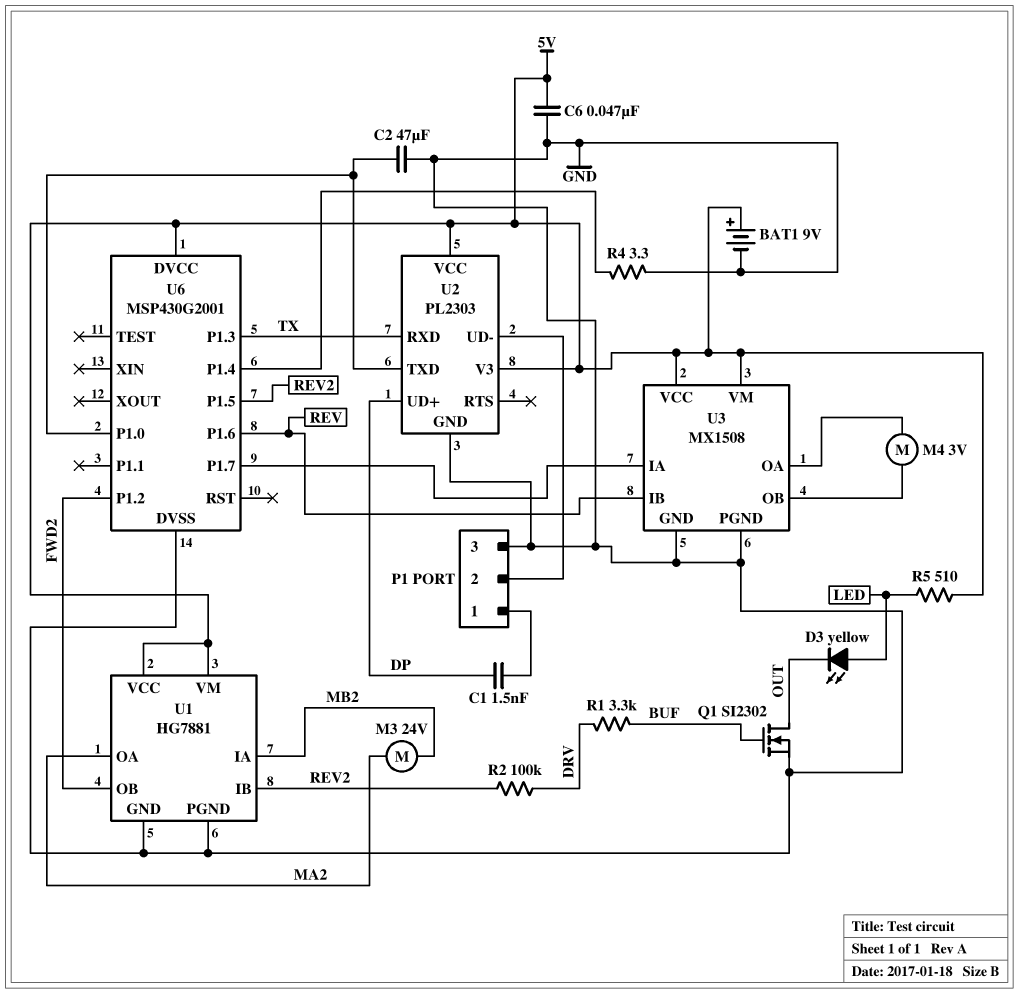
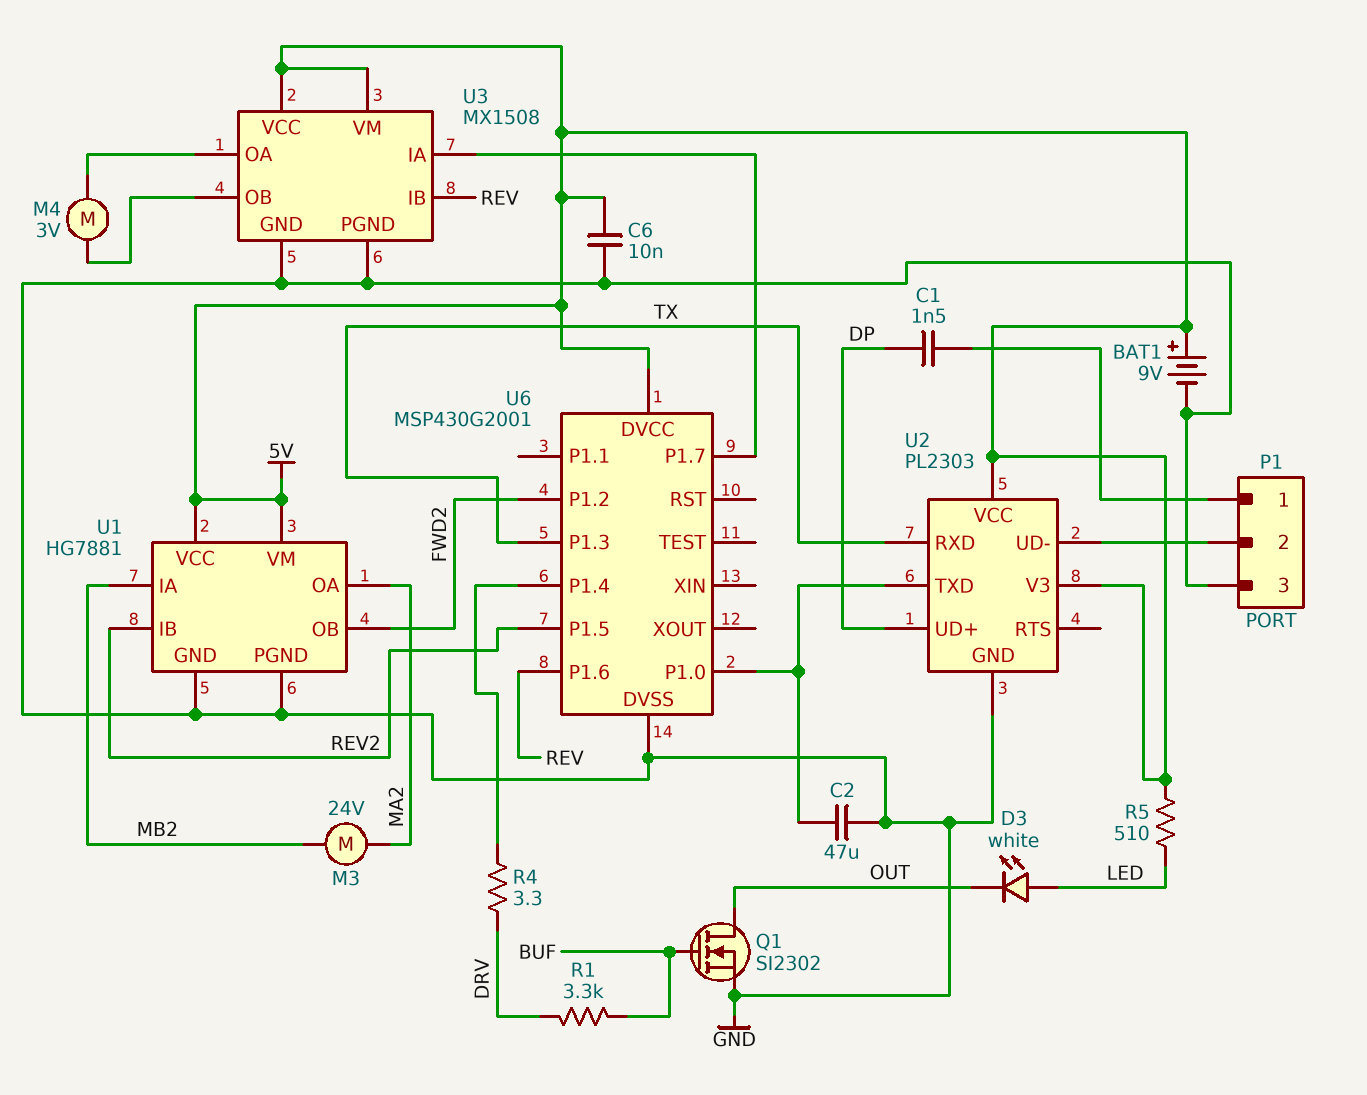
C6: 47nF (5V, GND) -> 10nF (5V, GND)
D3: LED yellow (A LED, K OUT) -> LED white (A LED, K OUT)
R2: 100k (DRV, REV2) -> none
R4: 3.3 (GND, U6/P1.4) -> 3.3 (DRV, U6/P1.4)

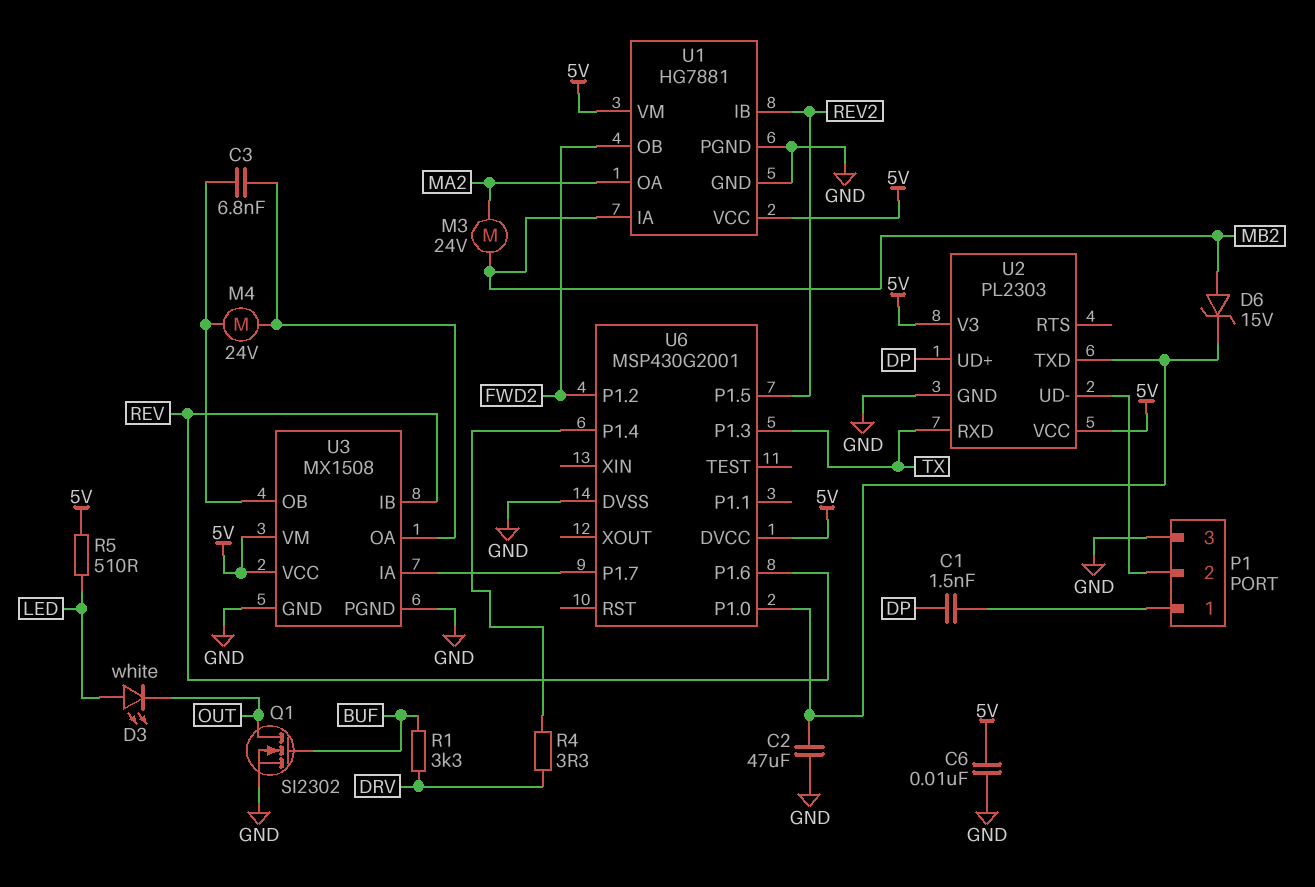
BAT1: 9V (plus 5V, minus GND) -> none
C3: none -> 6.8nF (U3/OA, U3/OB)
D6: none -> zener 15V (A MB2, K U2/TXD)
M4: motor 3V (U3/OA, U3/OB) -> motor 24V (U3/OA, U3/OB)

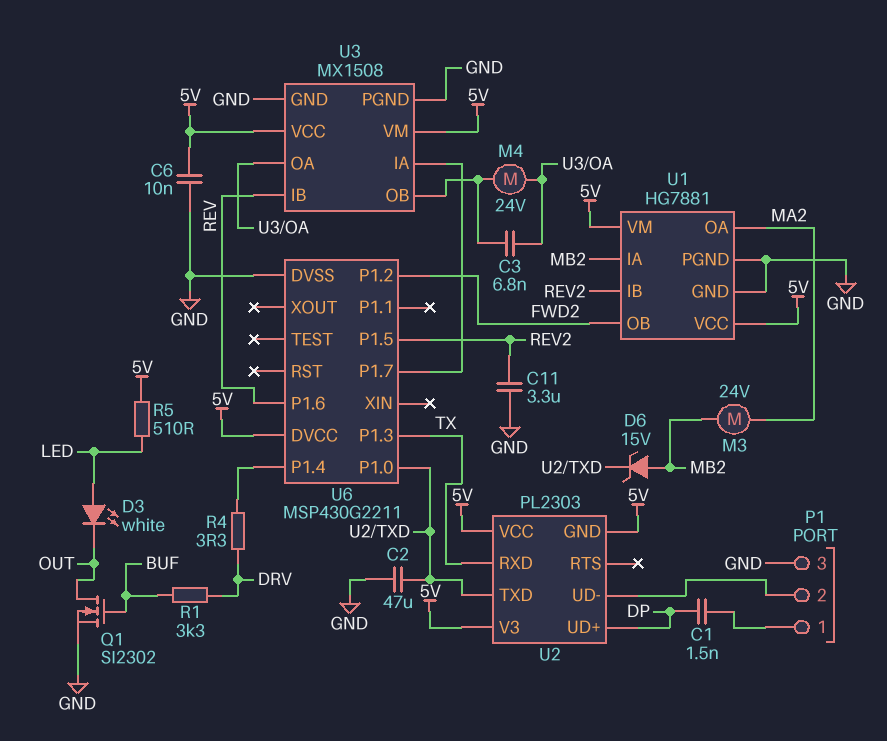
C11: none -> 3.3uF (GND, REV2)
U2 pin GND: GND -> 5V
U6: MSP430G2001 -> MSP430G2211

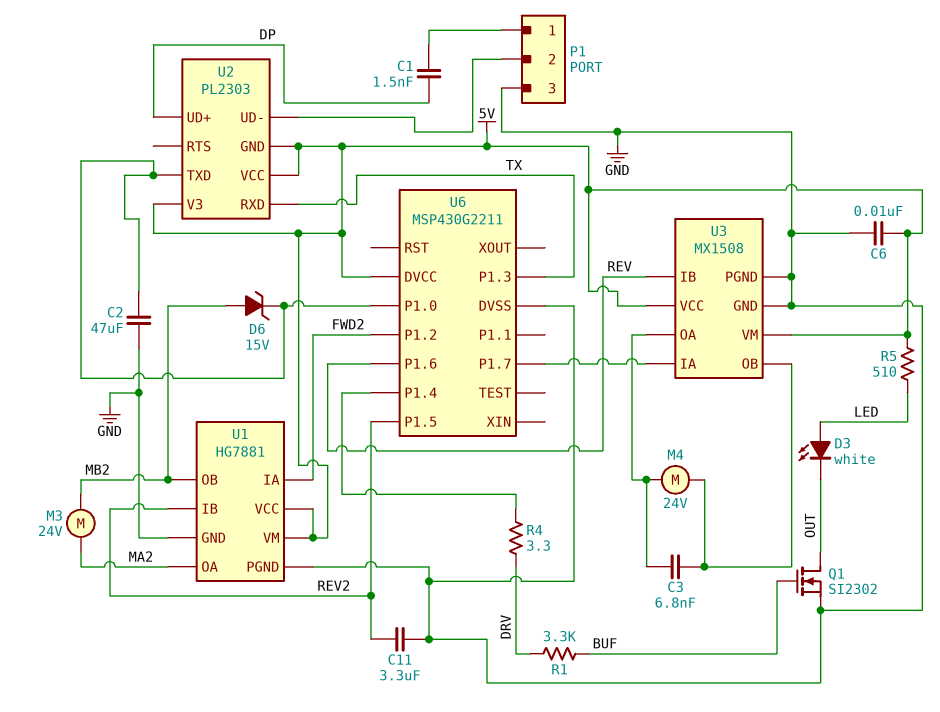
U1 pin IA: MB2 -> FWD2
U1 pin OB: FWD2 -> MB2

